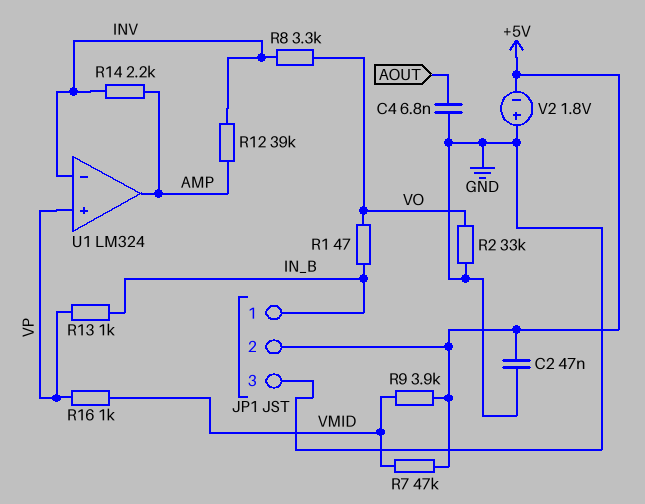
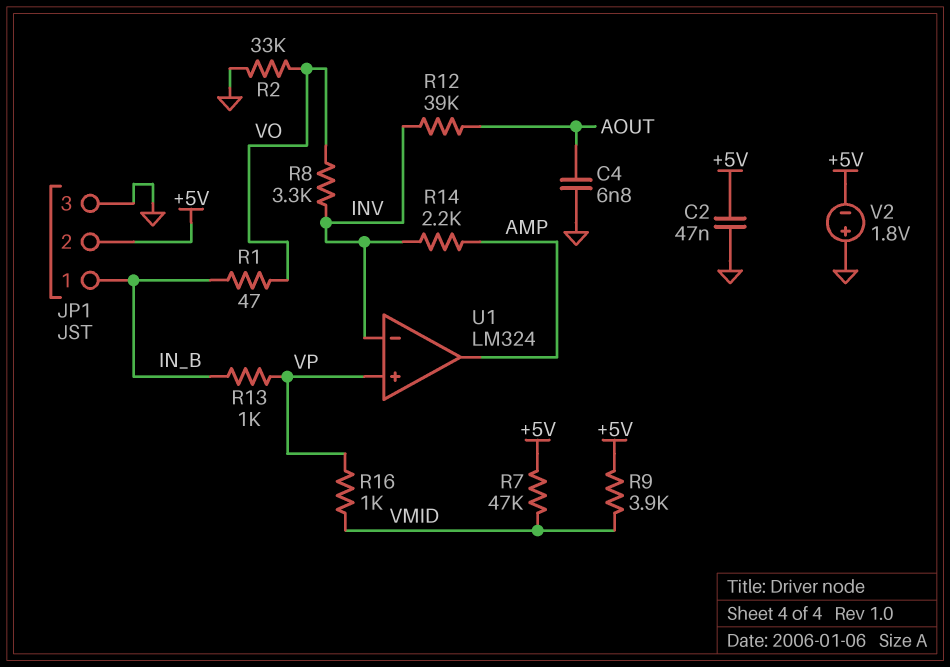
R12: 39k (AMP, INV) -> 39k (AOUT, INV)

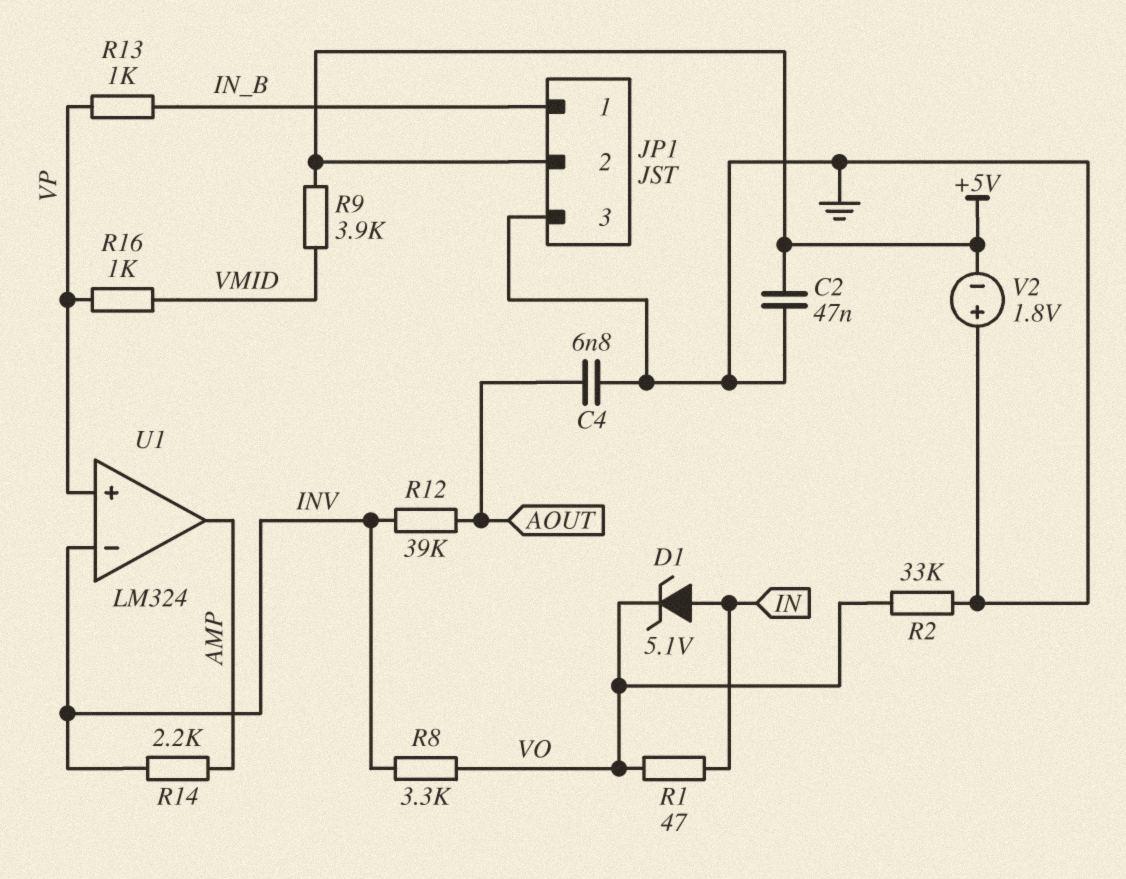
D1: none -> zener 5.1V (A IN, K VO)
R1: 47 (IN_B, VO) -> 47 (IN, VO)
R7: 47k (+5V, VMID) -> none

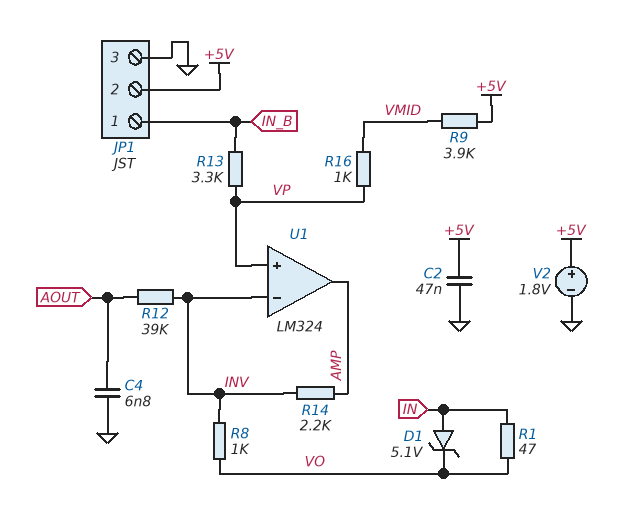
R2: 33k (GND, VO) -> none
R8: 3.3k (INV, VO) -> 1k (INV, VO)
R13: 1k (IN_B, VP) -> 3.3k (IN_B, VP)
V2: 1.8V (plus GND, minus +5V) -> 1.8V (plus +5V, minus GND)

